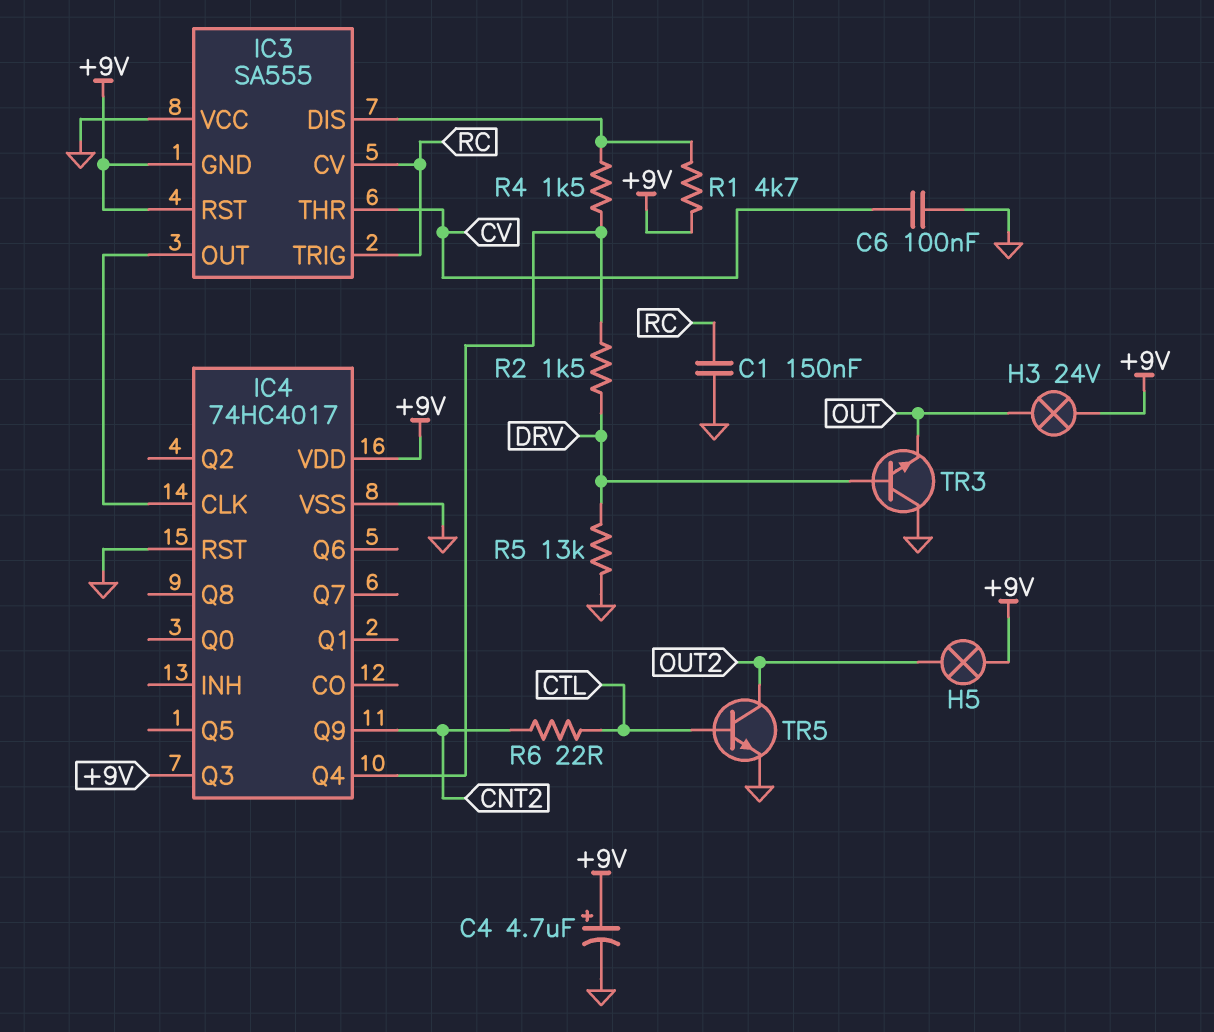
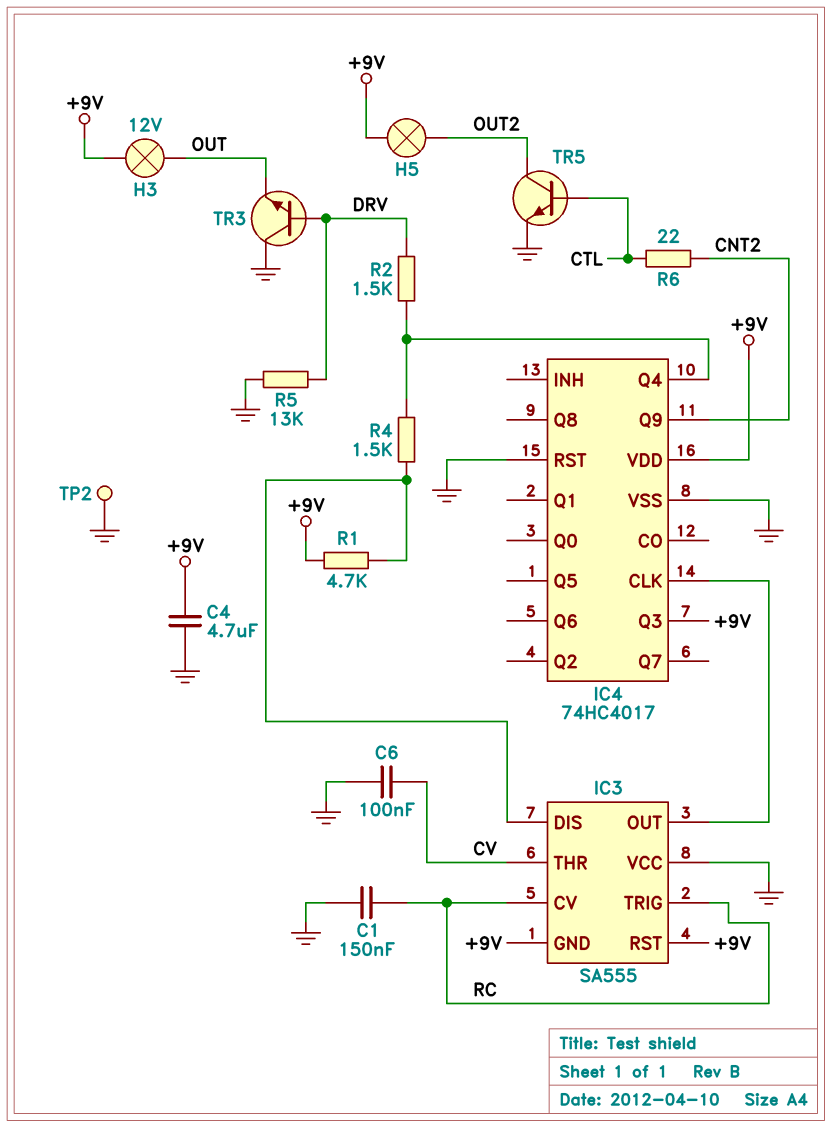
C4: 4.7uF (plus +9V, minus GND) -> 4.7uF (+9V, GND)
H3: lamp 24V (+9V, OUT) -> lamp 12V (+9V, OUT)
TP2: none -> test point (GND)

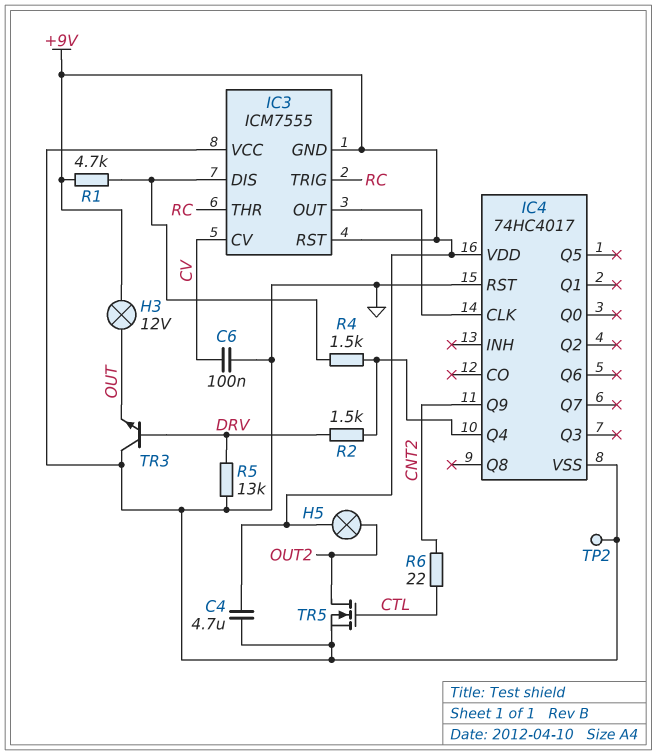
C1: 150nF (GND, RC) -> none
IC3: SA555 -> ICM7555
IC3 pin CV: RC -> CV
IC3 pin THR: CV -> RC
IC4 pin Q3: +9V -> none
TR5: NPN (B CTL, C OUT2, E GND) -> NMOS (G CTL, D OUT2, S GND)

